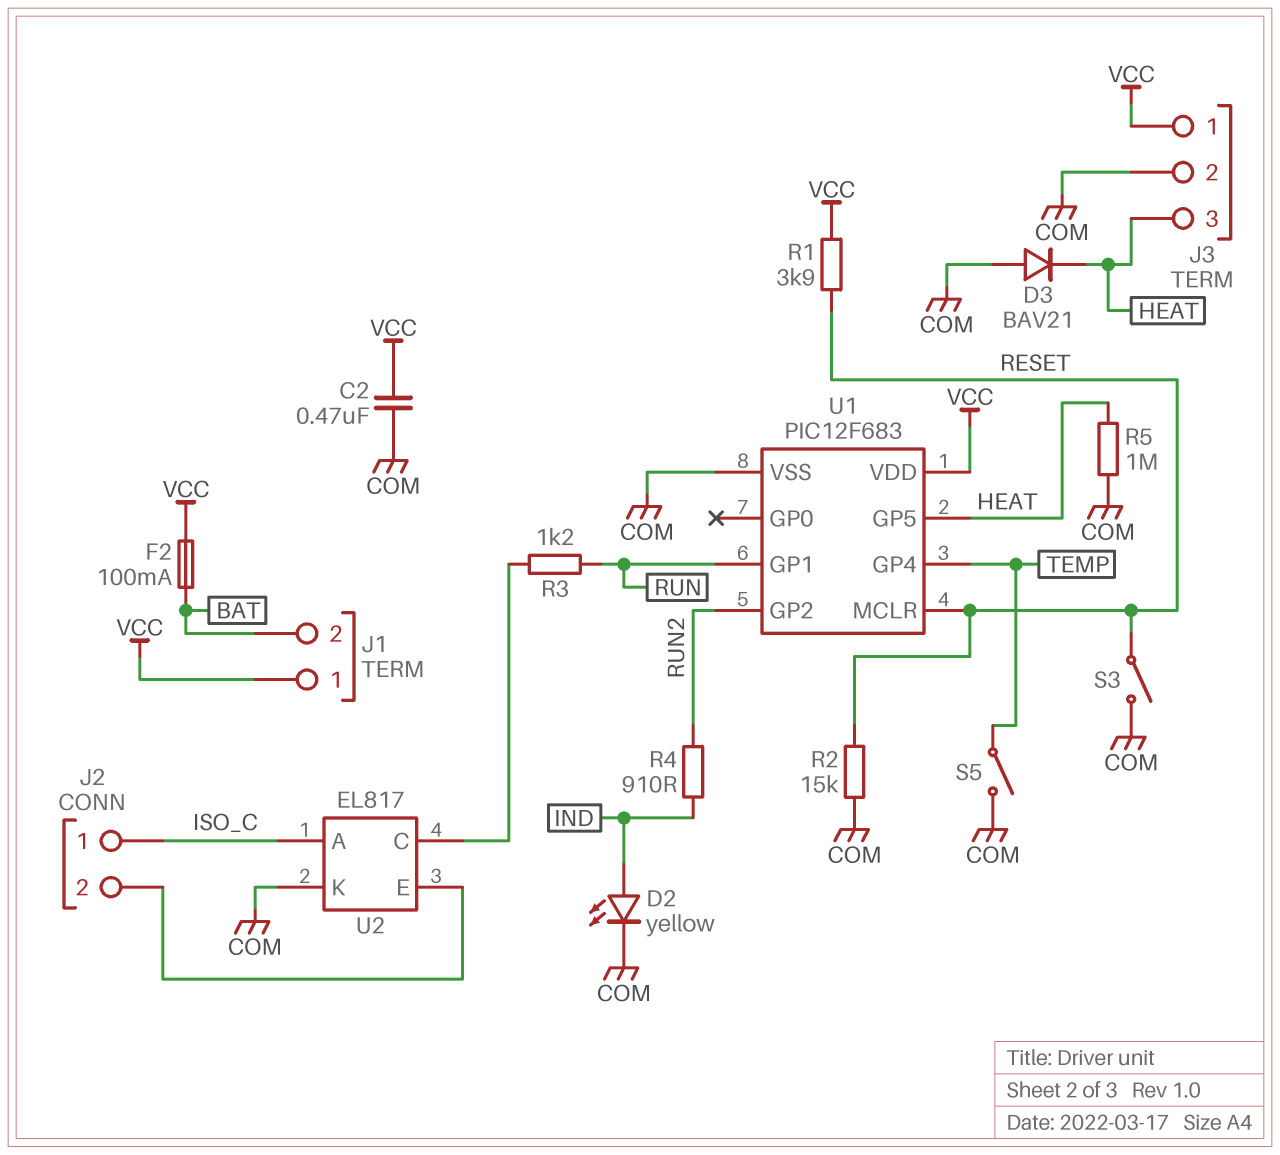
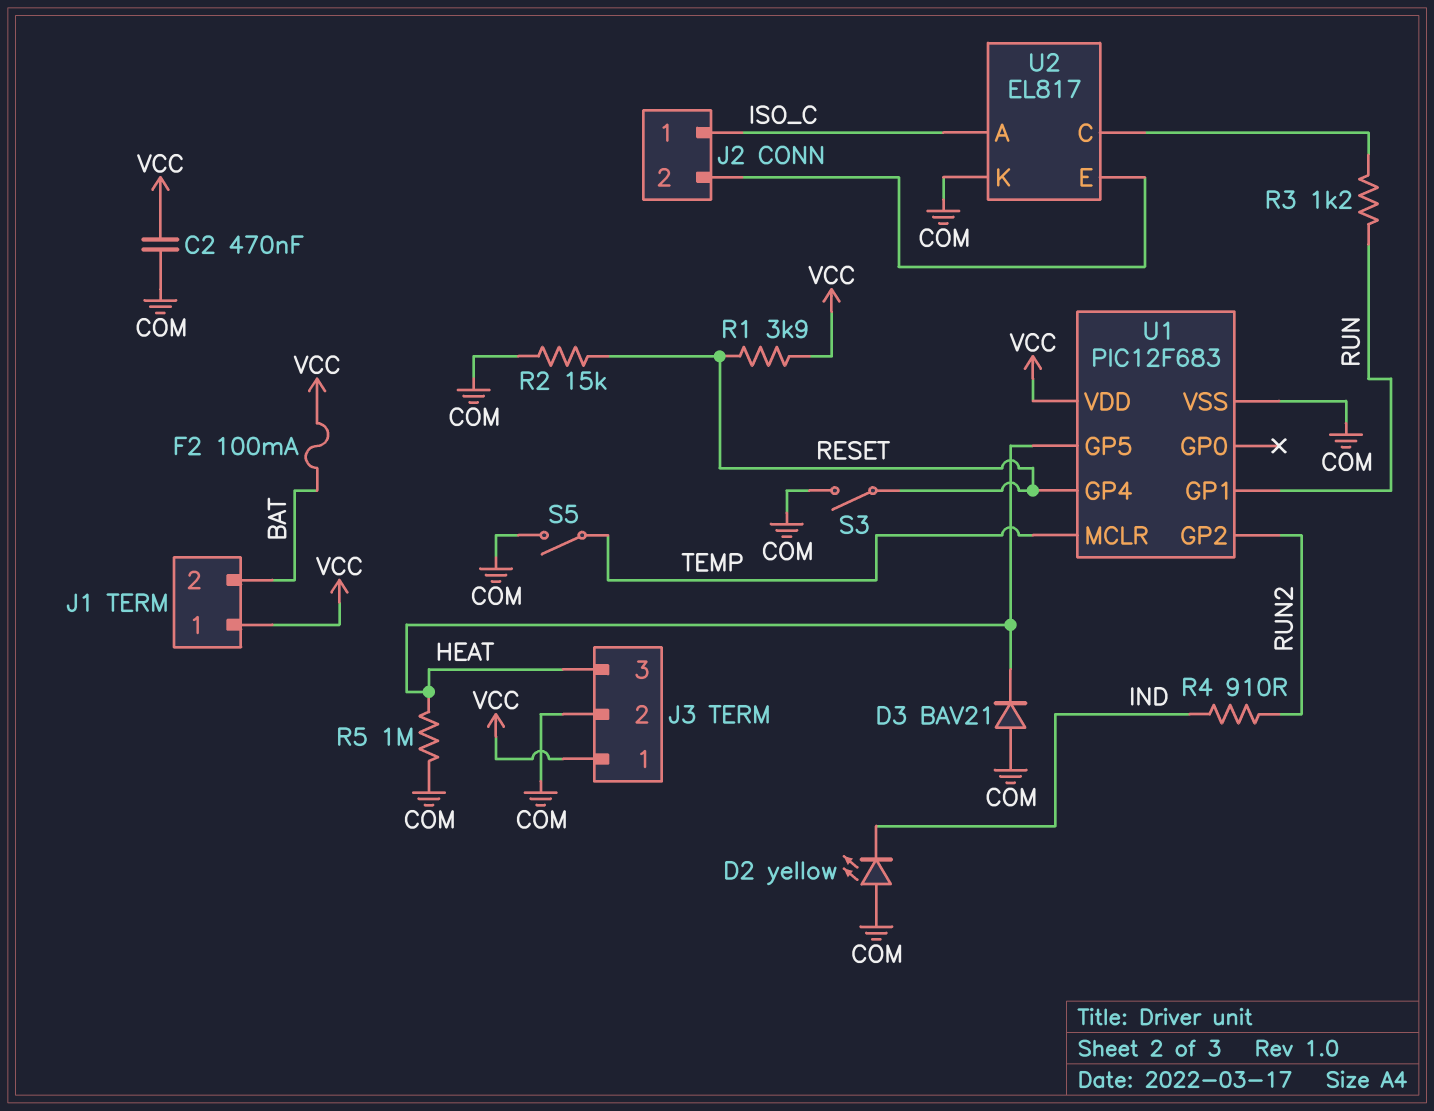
D2: LED yellow (A IND, K COM) -> LED yellow (A COM, K IND)
U1 pin GP4: TEMP -> RESET
U1 pin MCLR: RESET -> TEMP

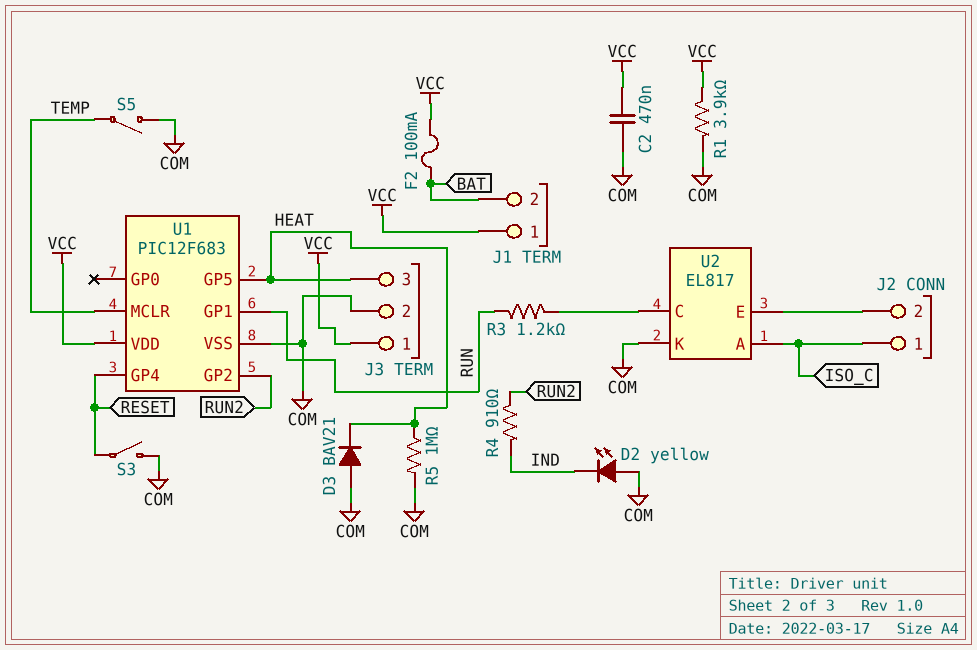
R1: 3.9k (RESET, VCC) -> 3.9k (COM, VCC)
R2: 15k (COM, RESET) -> none

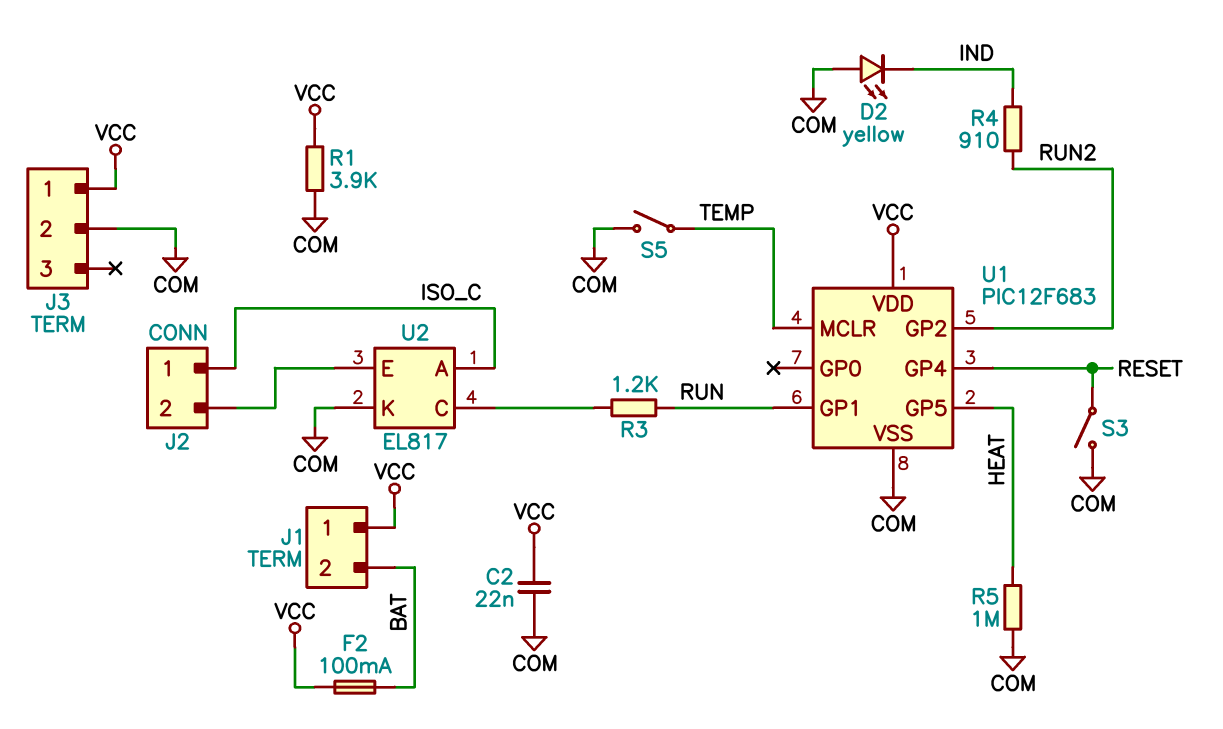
C2: 470nF (COM, VCC) -> 22nF (COM, VCC)
D3: diode BAV21 (A COM, K HEAT) -> none
J3 pin 3: HEAT -> none

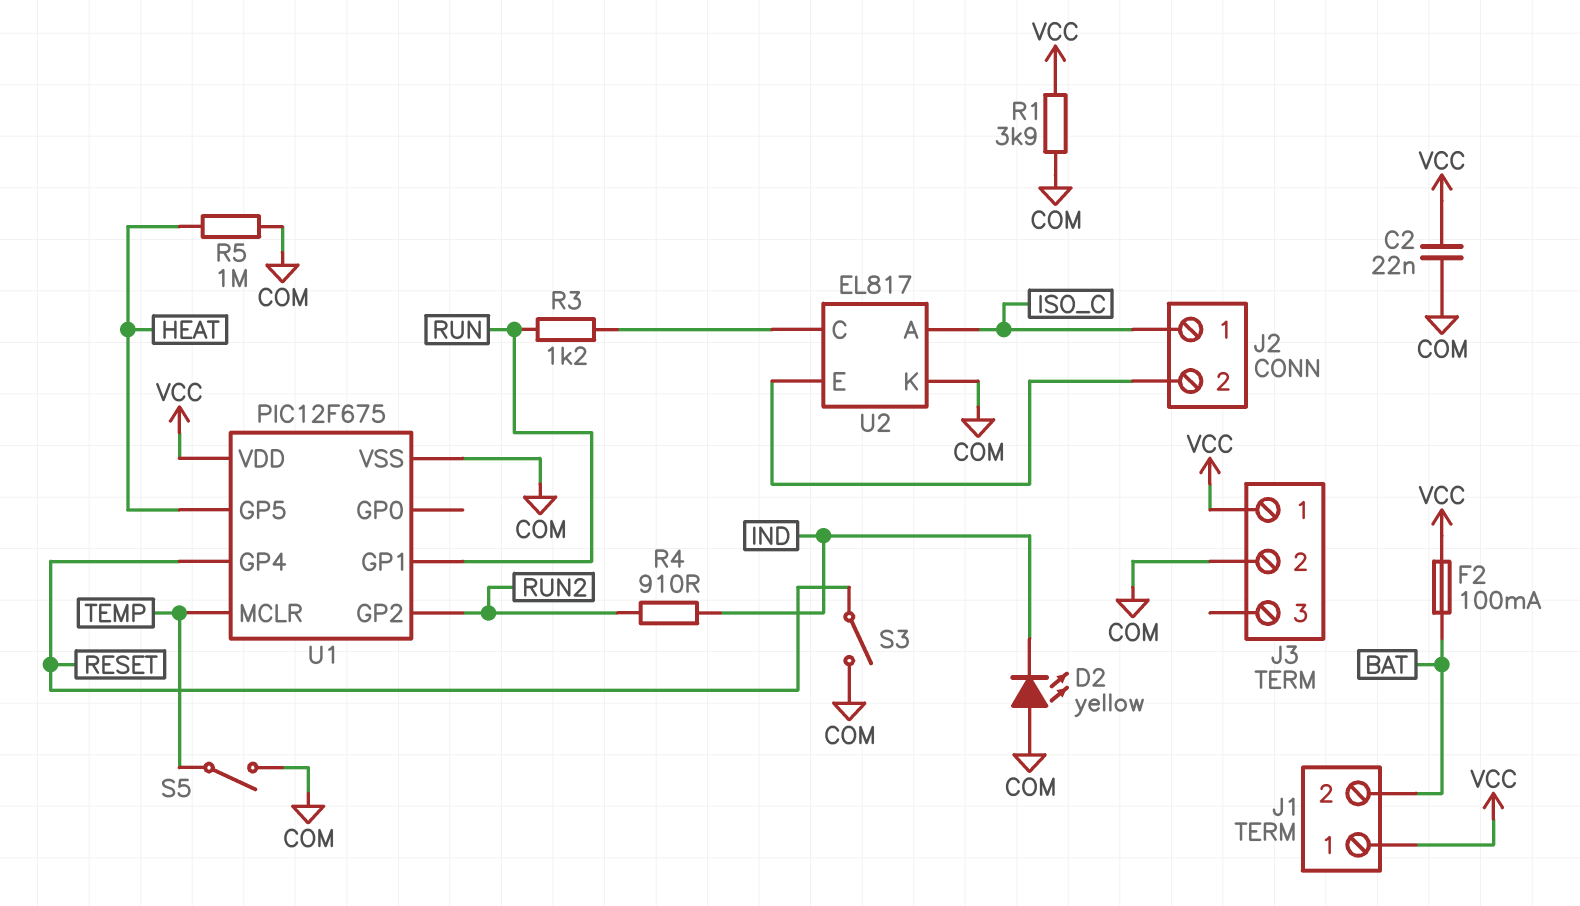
U1: PIC12F683 -> PIC12F675

